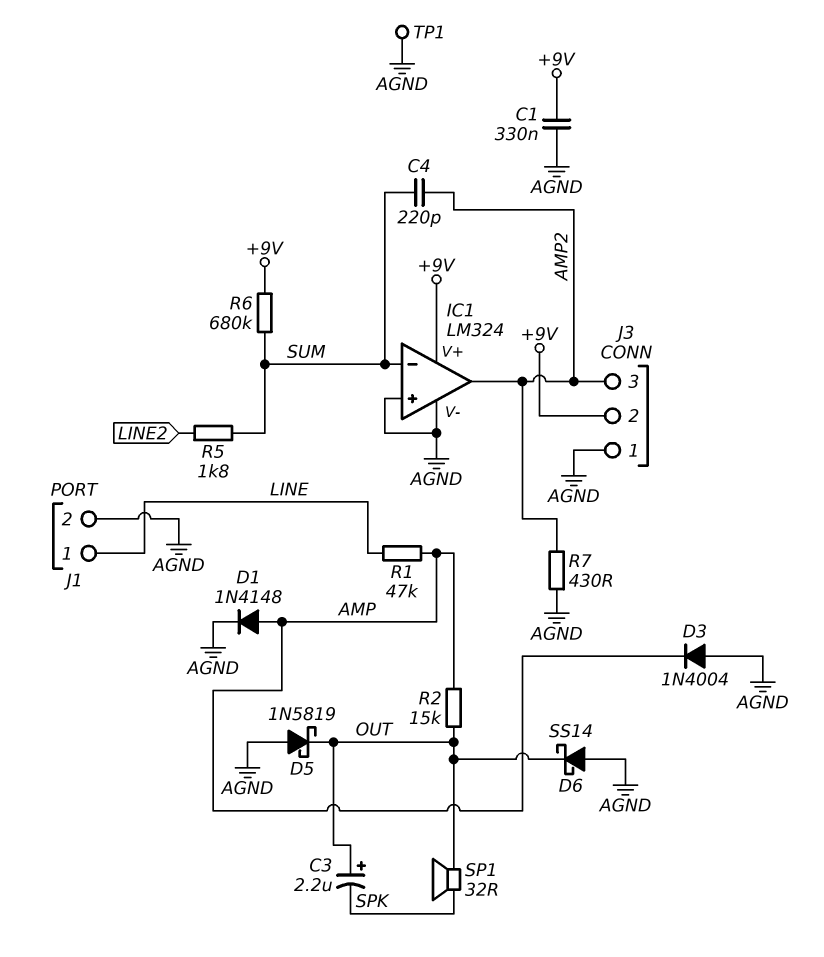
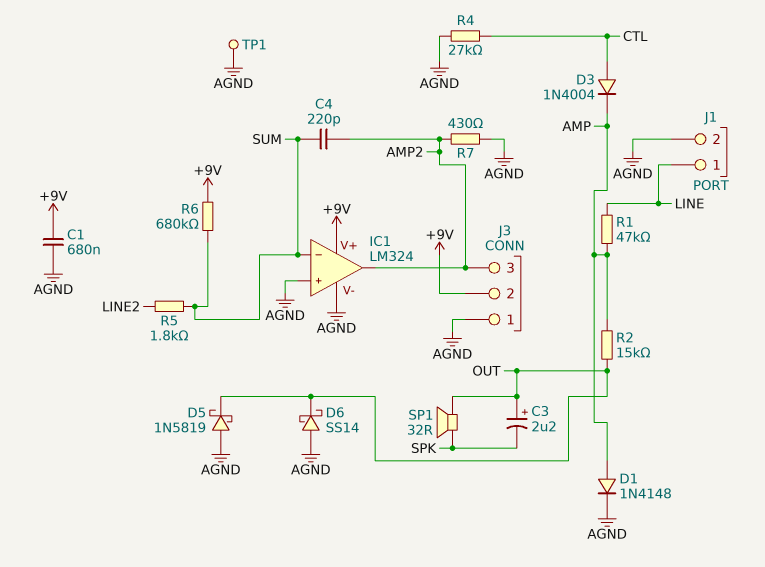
C1: 330nF (+9V, AGND) -> 680nF (+9V, AGND)
D3: diode 1N4004 (A AGND, K AMP) -> diode 1N4004 (A CTL, K AMP)
R4: none -> 27k (AGND, CTL)

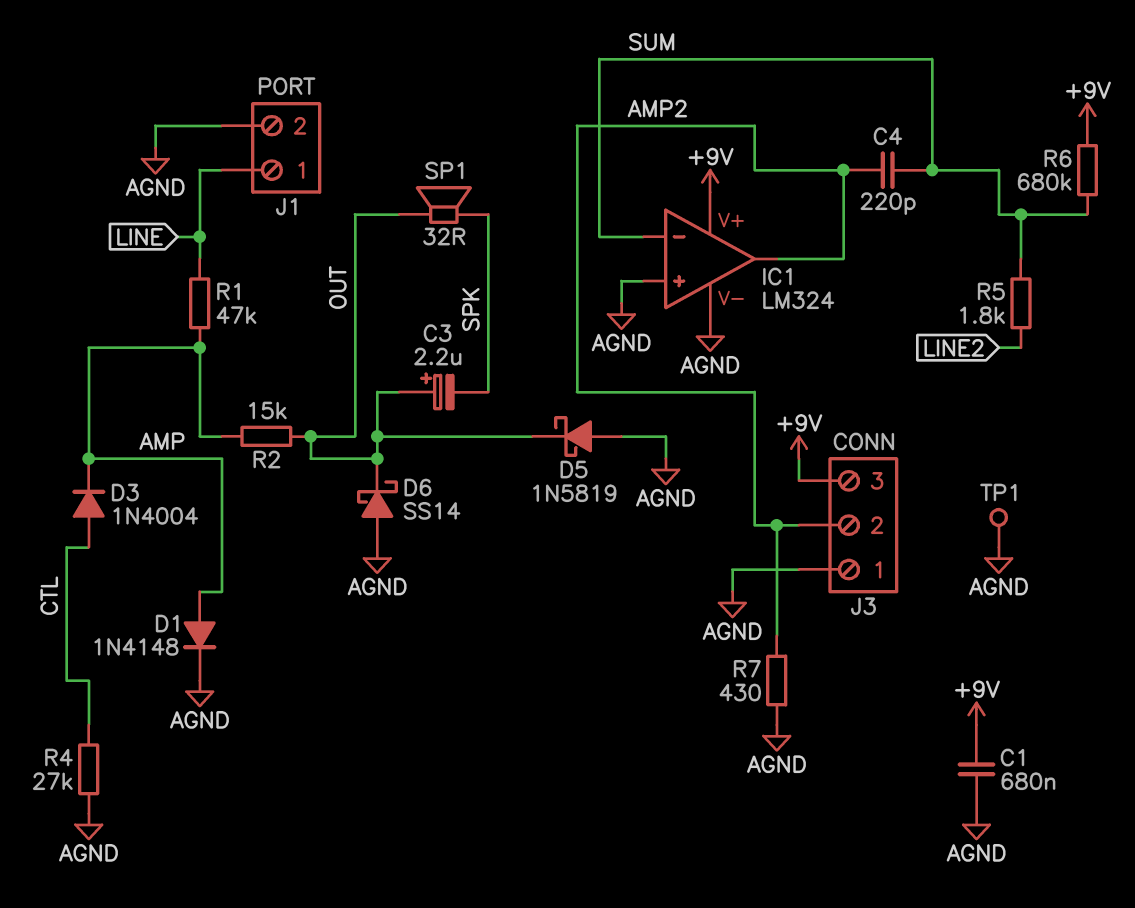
J3 pin 2: +9V -> AMP2
J3 pin 3: AMP2 -> +9V

